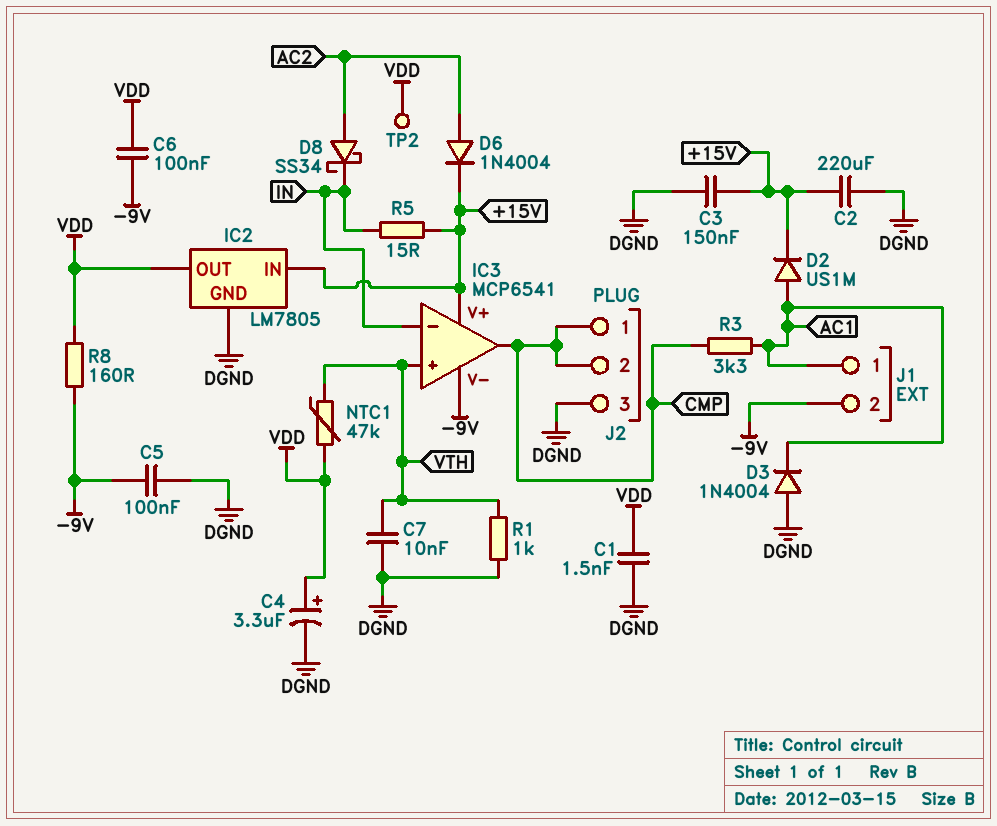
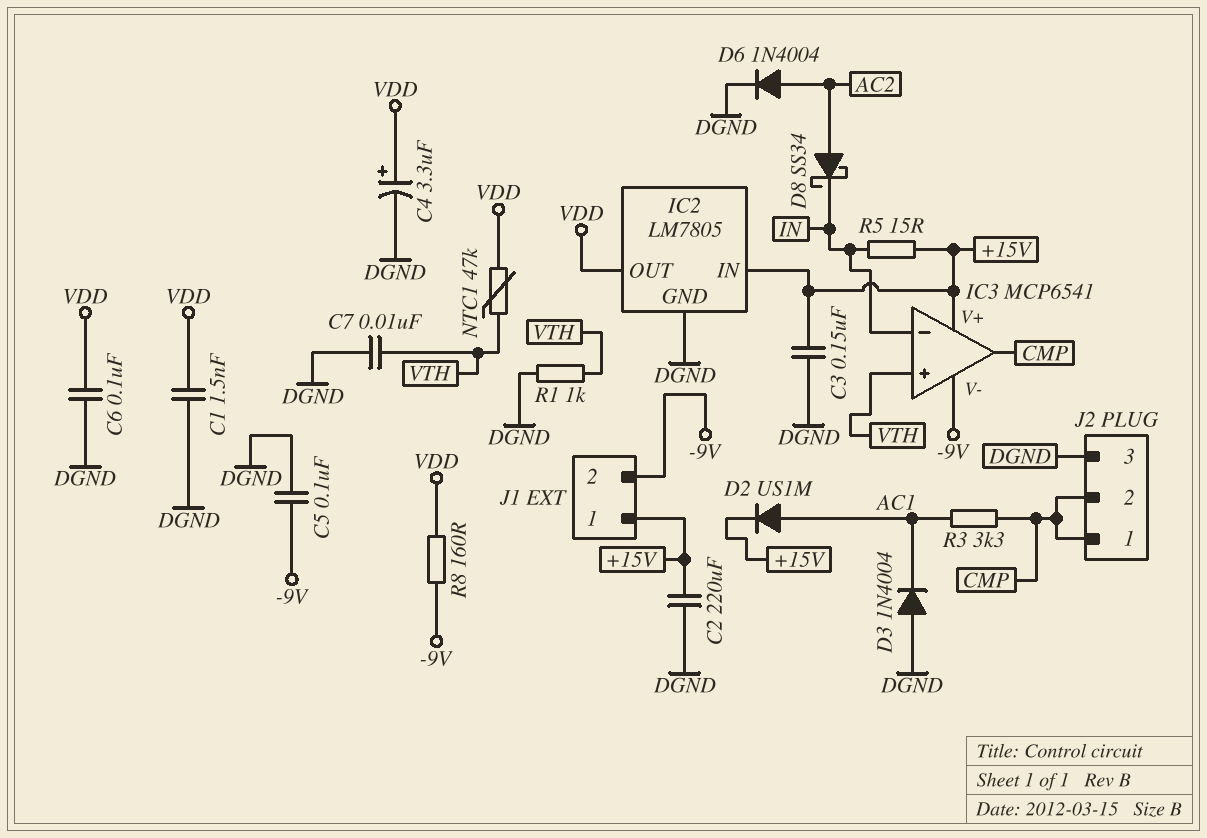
C6: 100nF (-9V, VDD) -> 100nF (DGND, VDD)
D6: diode 1N4004 (A AC2, K +15V) -> diode 1N4004 (A AC2, K DGND)
J1 pin 1: AC1 -> +15V
TP2: test point (VDD) -> none

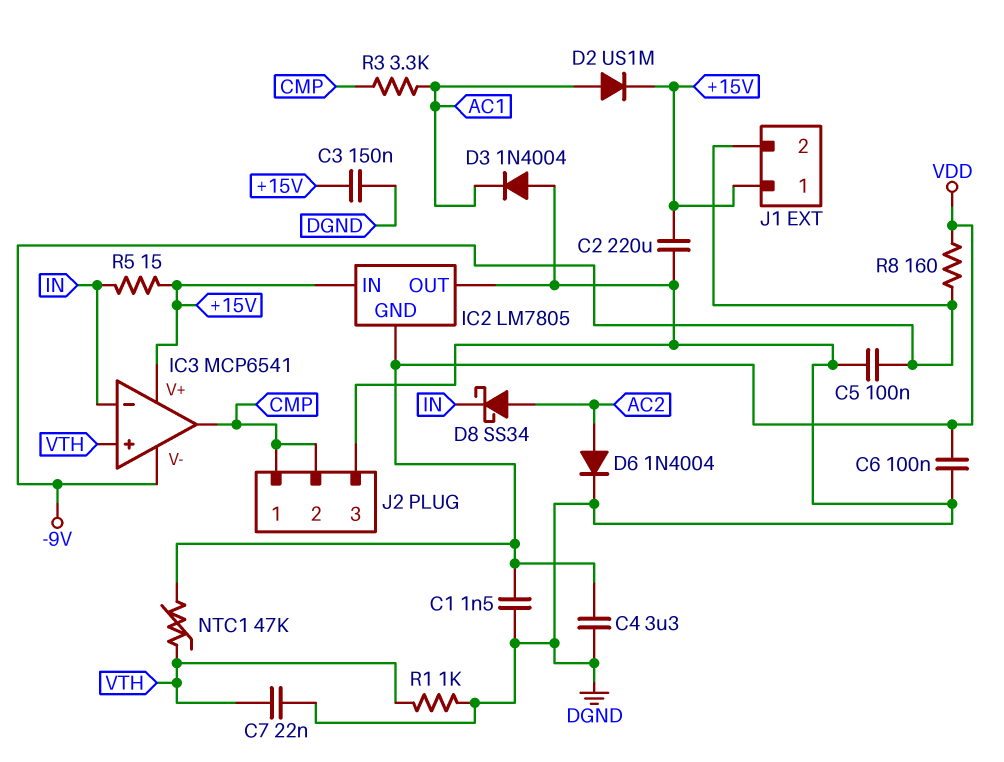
C4: 3.3uF (plus VDD, minus DGND) -> 3.3uF (DGND, VDD)
C7: 10nF (DGND, VTH) -> 22nF (DGND, VTH)
IC2 pin GND: DGND -> VDD
IC2 pin OUT: VDD -> DGND

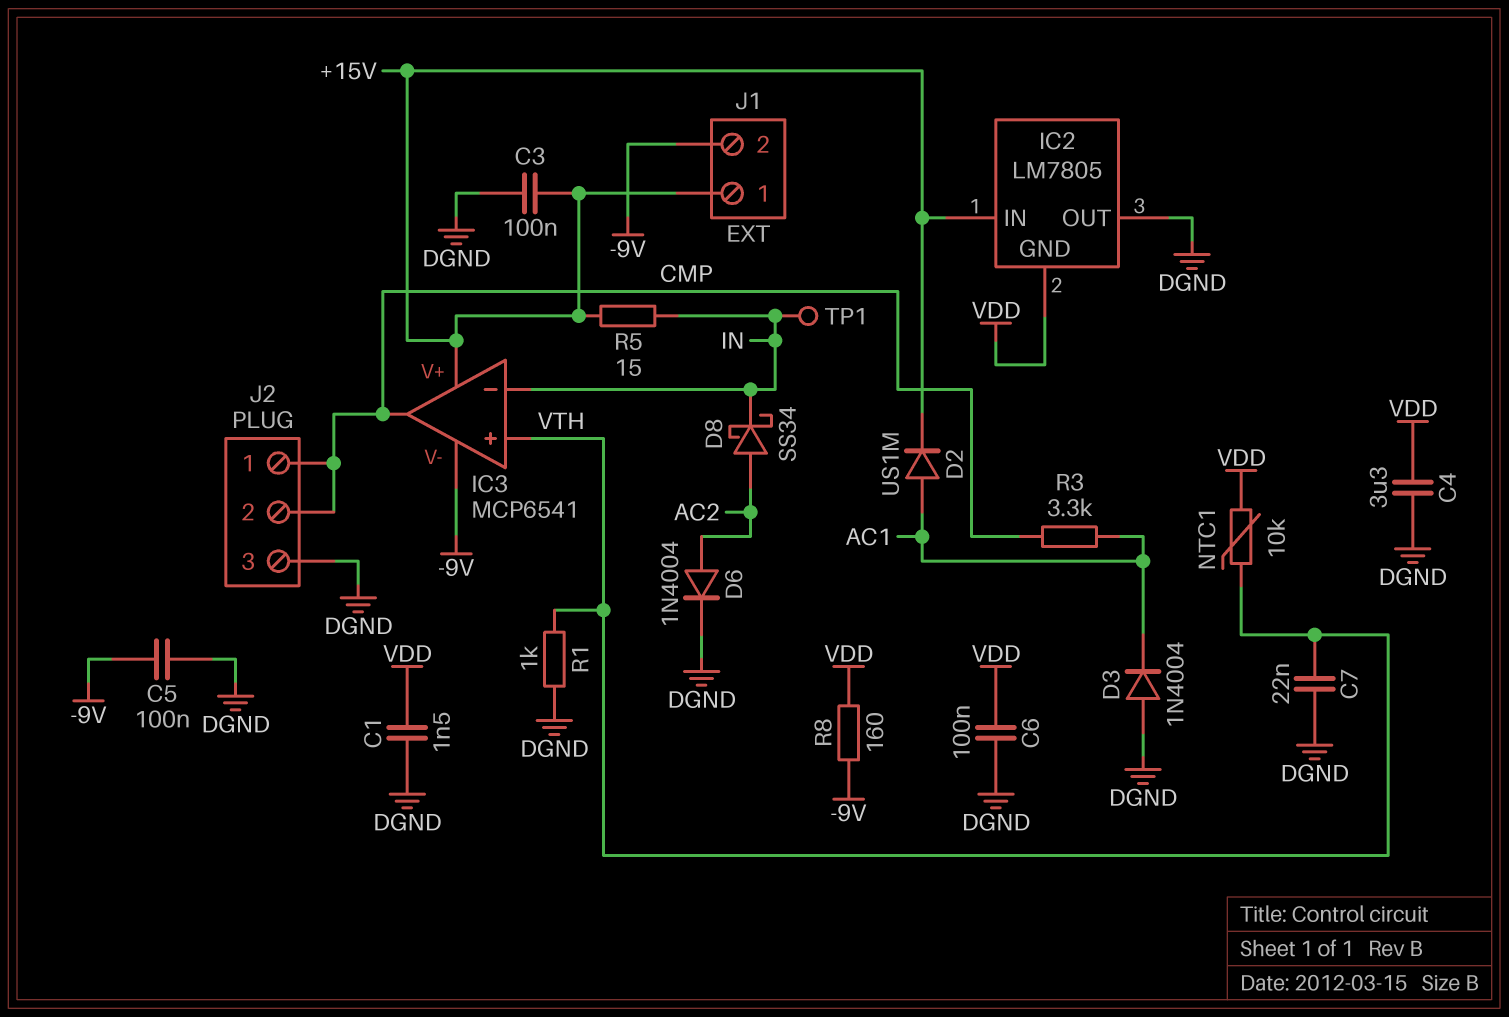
C2: 220uF (+15V, DGND) -> none
C3: 150nF (+15V, DGND) -> 100nF (+15V, DGND)
NTC1: 47k (VDD, VTH) -> 10k (VDD, VTH)
TP1: none -> test point (IN)

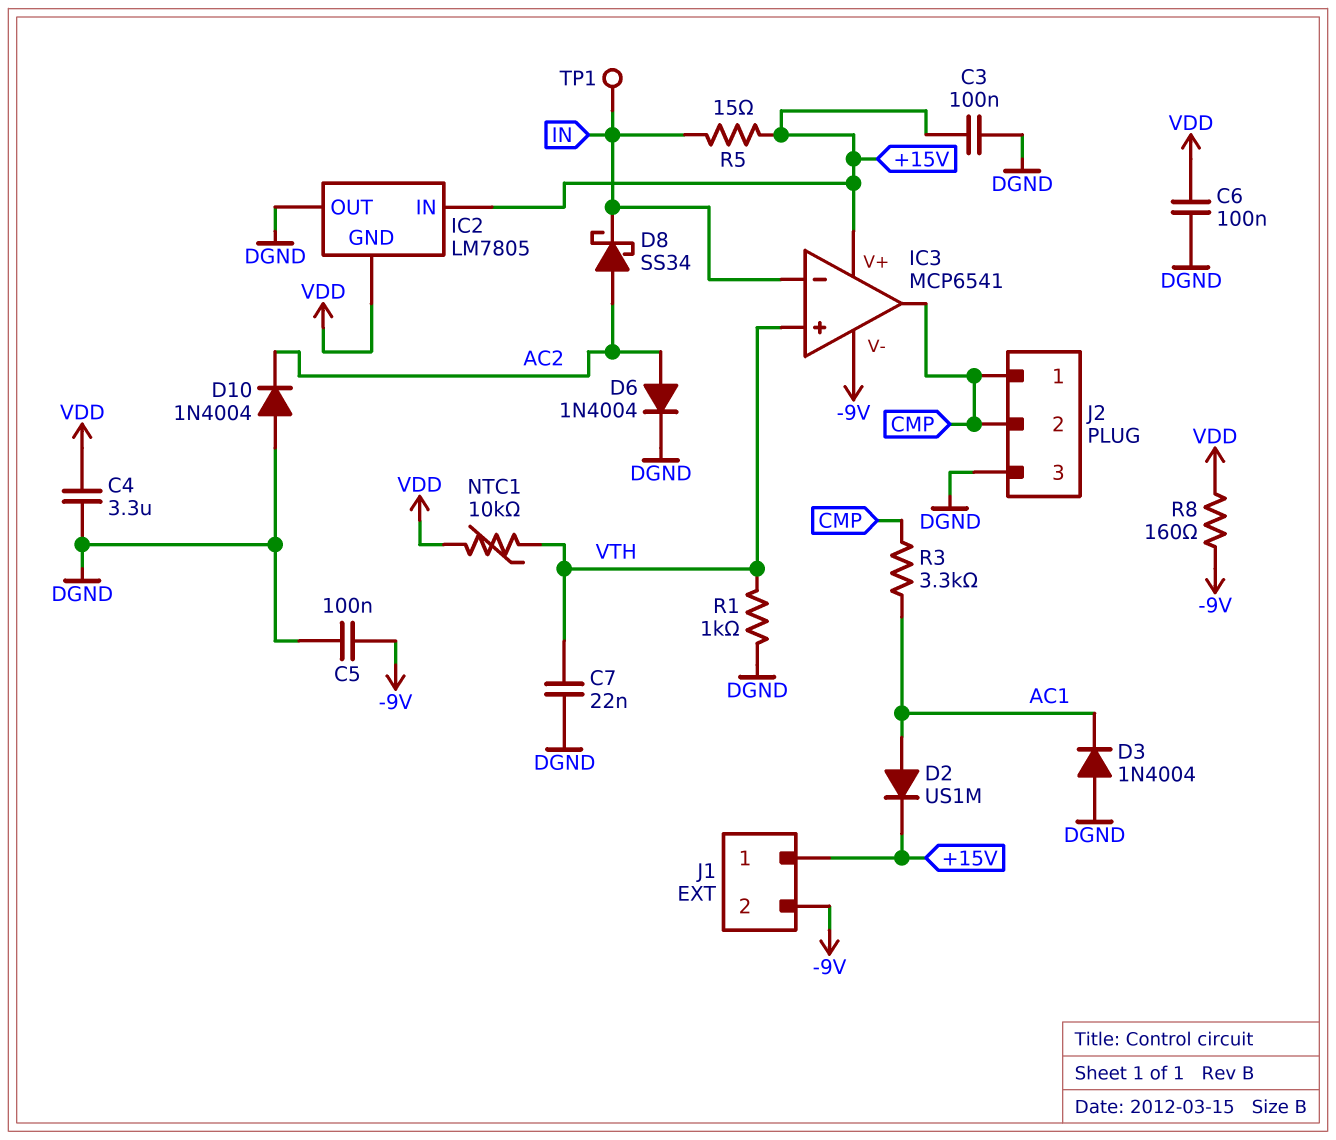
C1: 1.5nF (DGND, VDD) -> none
D10: none -> diode 1N4004 (A DGND, K AC2)

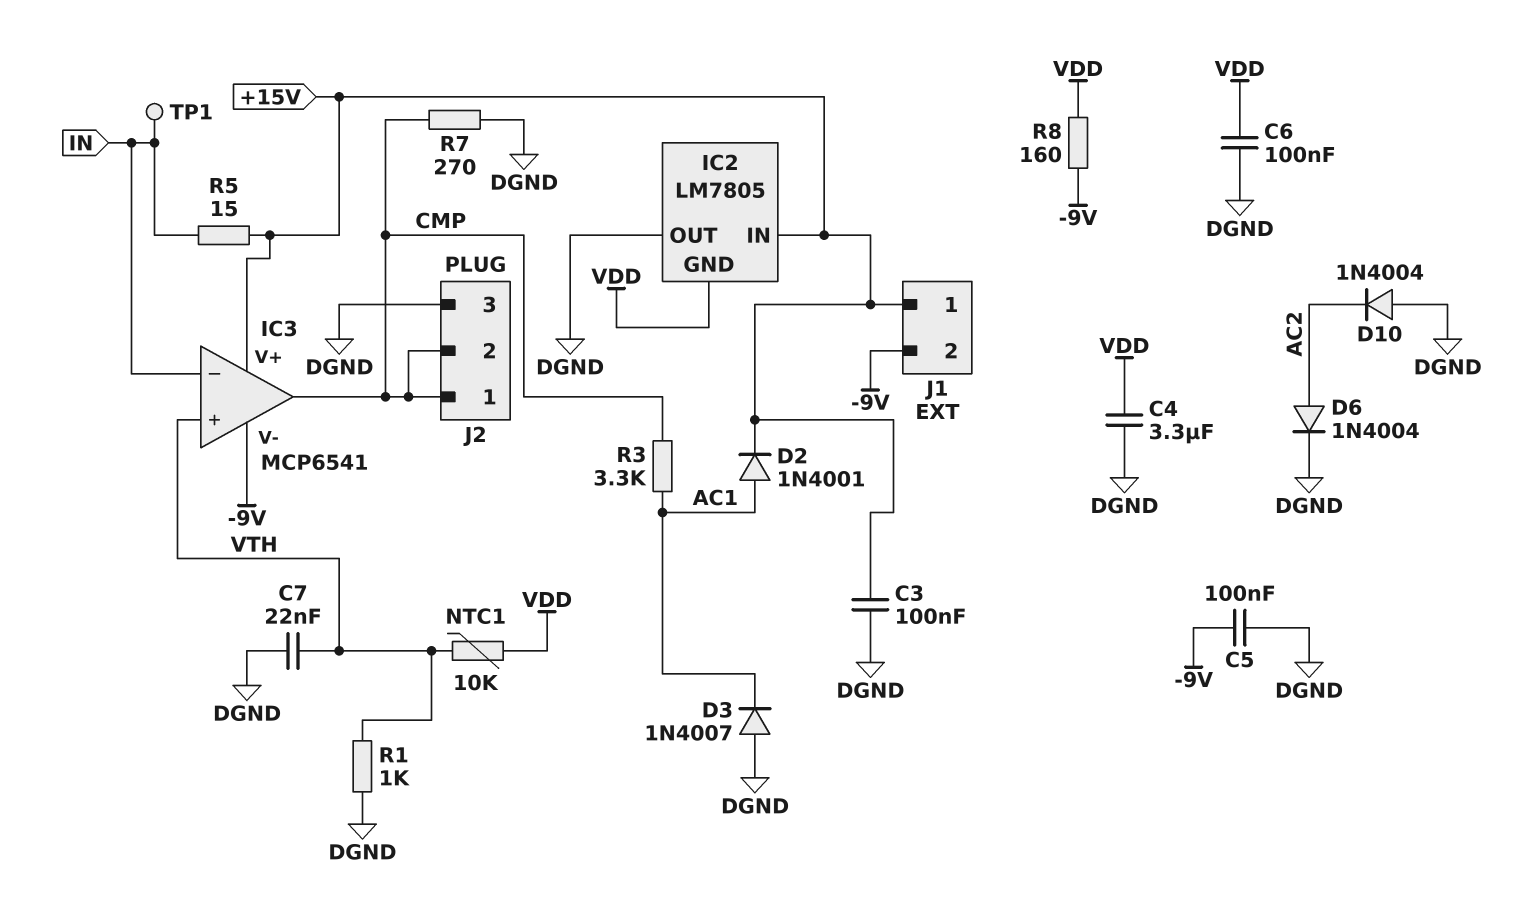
D2: diode US1M (A AC1, K +15V) -> diode 1N4001 (A AC1, K +15V)
D3: diode 1N4004 (A DGND, K AC1) -> diode 1N4007 (A DGND, K AC1)
D8: schottky SS34 (A AC2, K IN) -> none
R7: none -> 270 (CMP, DGND)

